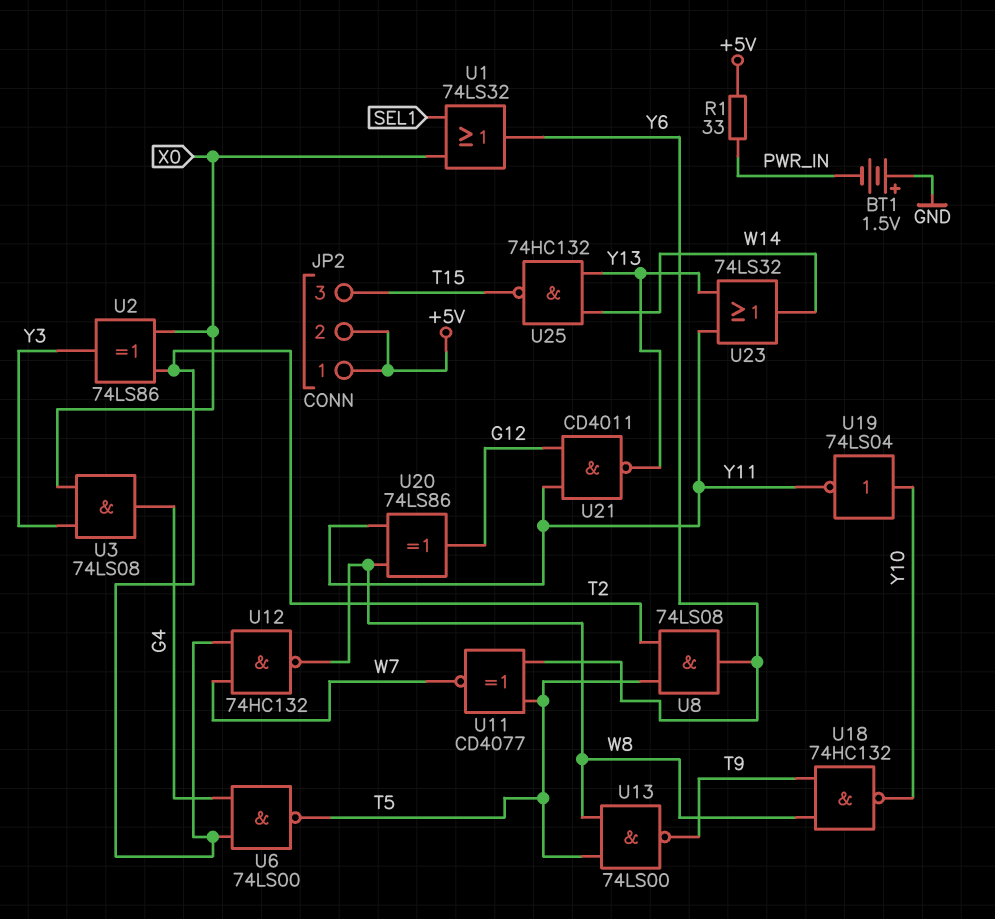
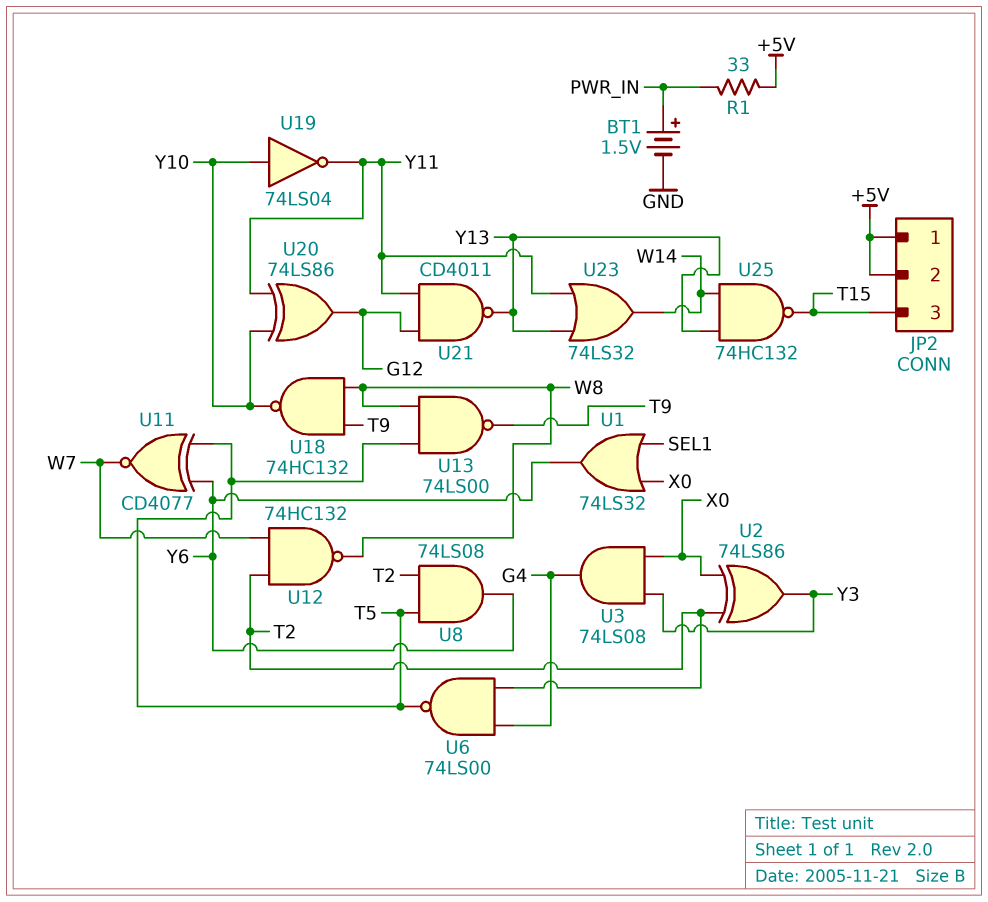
BT1: 1.5V (plus GND, minus PWR_IN) -> 1.5V (plus PWR_IN, minus GND)
U20: XOR 74LS86 (in W8, in Y11, out G12) -> XOR 74LS86 (in Y10, in Y11, out G12)

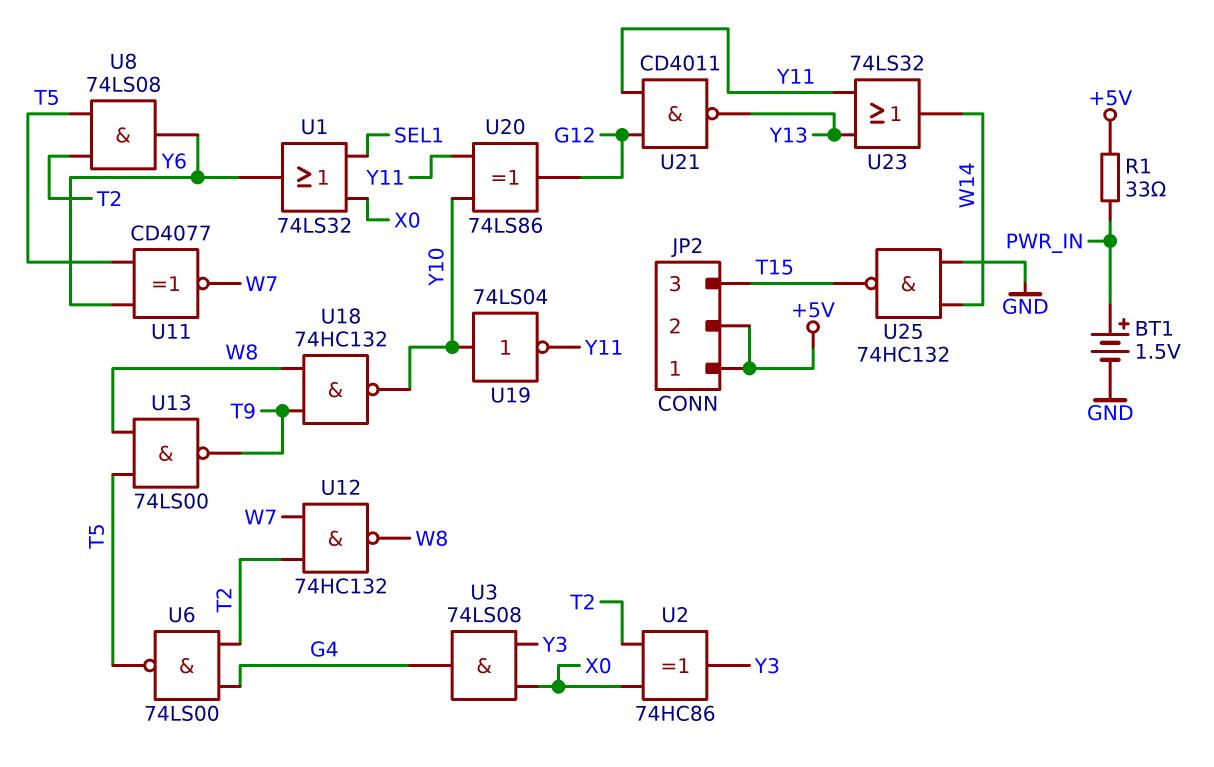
U2: XOR 74LS86 (in T2, in X0, out Y3) -> XOR 74HC86 (in T2, in X0, out Y3)
U25: NAND 74HC132 (in W14, in Y13, out T15) -> NAND 74HC132 (in GND, in W14, out T15)

